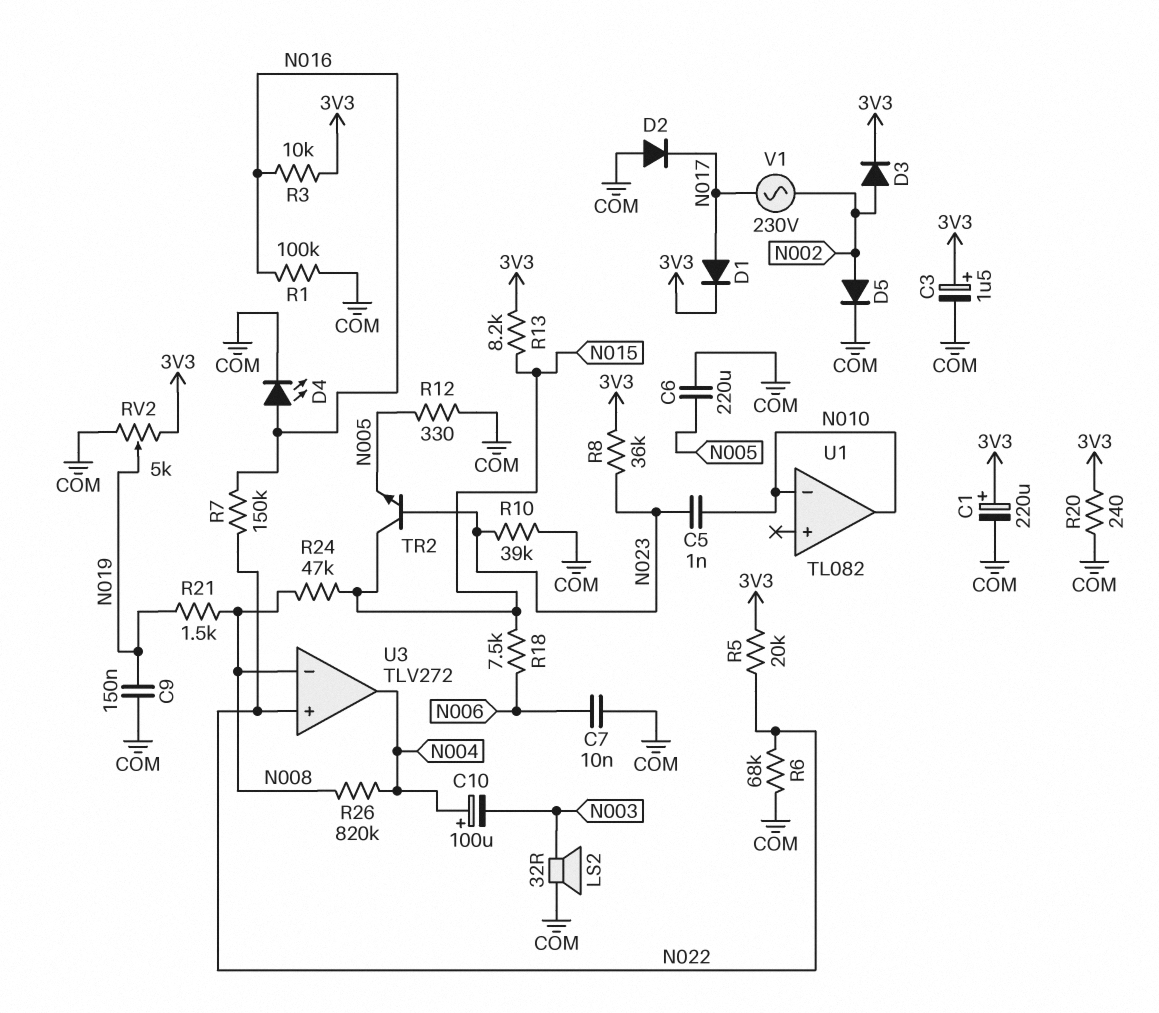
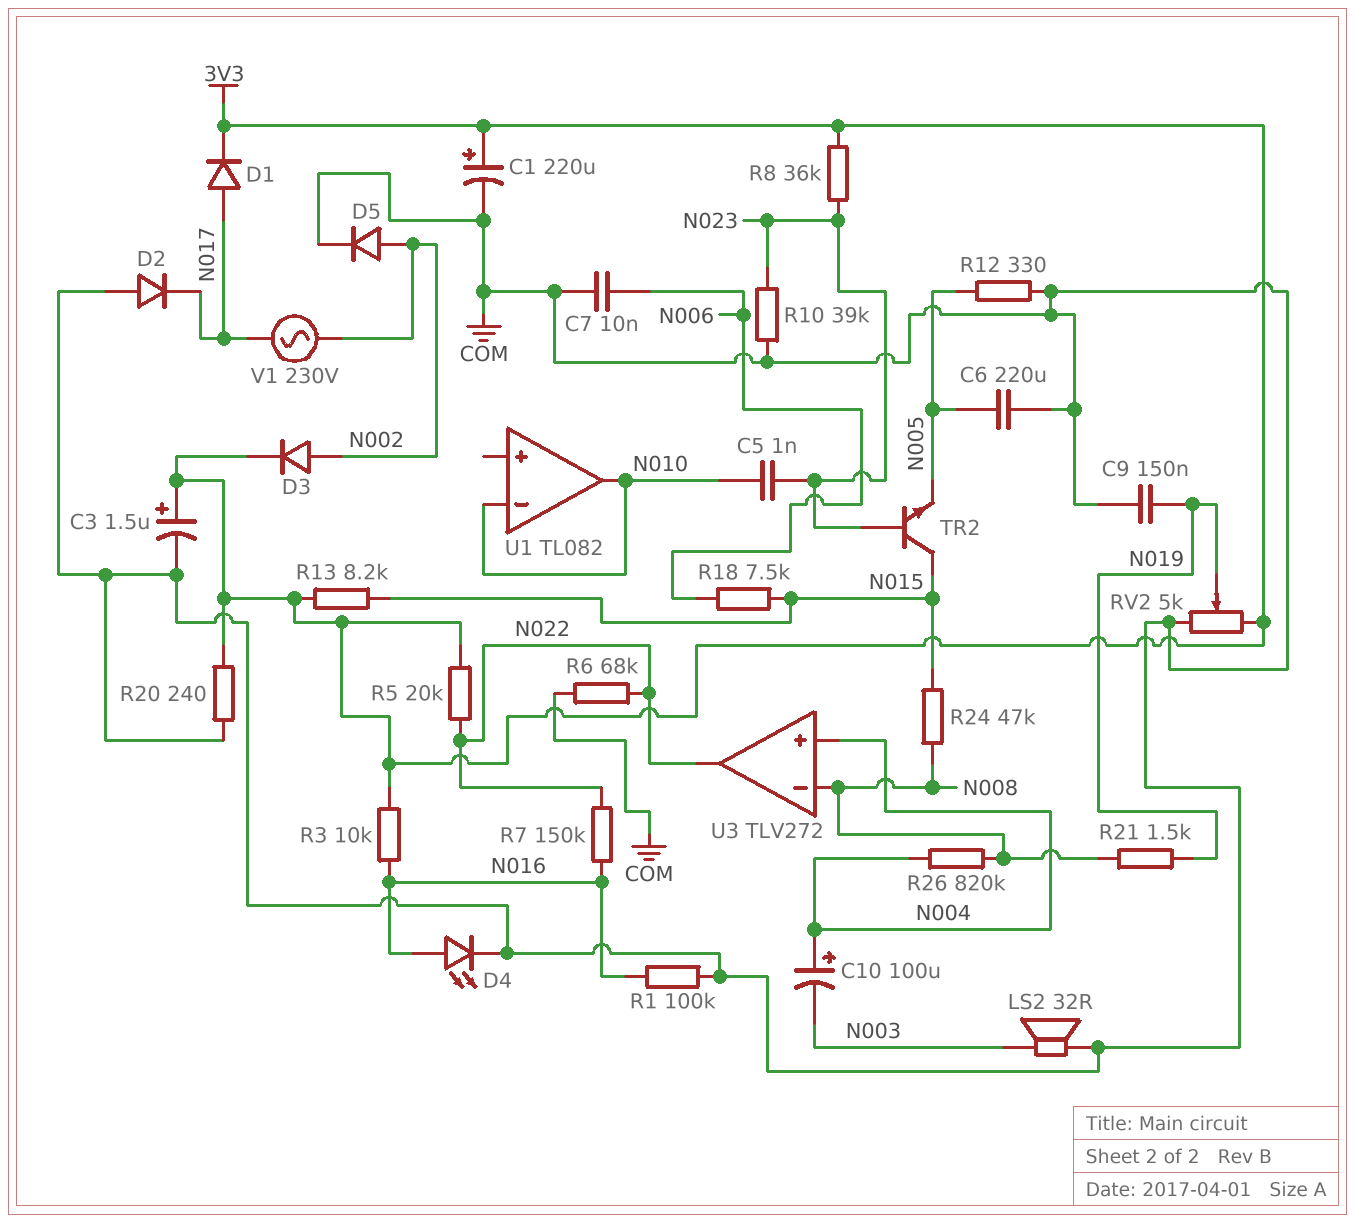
U3 pin in+: N022 -> N004
U3 pin out: N004 -> N022

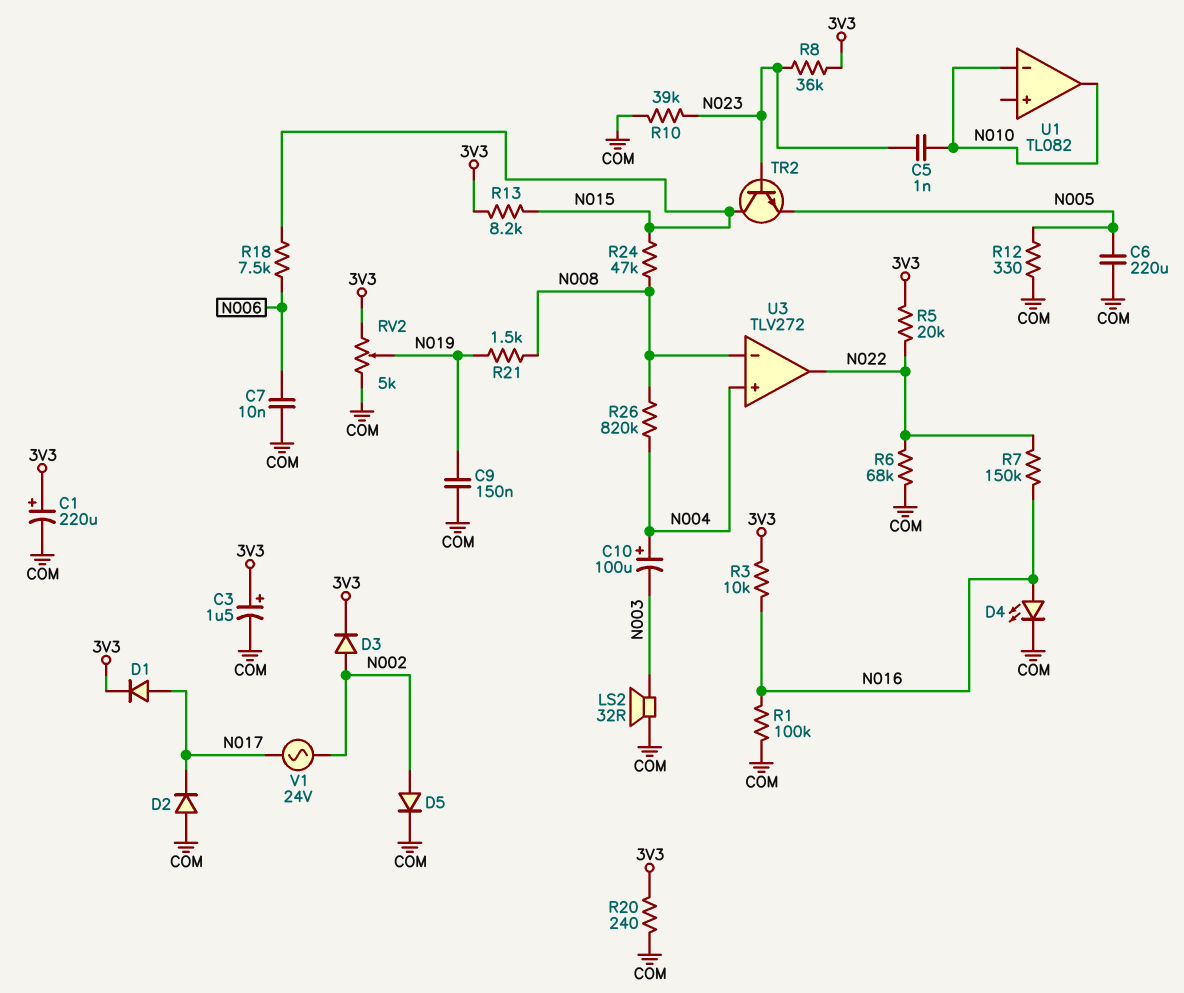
V1: AC 230V (N002, N017) -> AC 24V (N002, N017)

